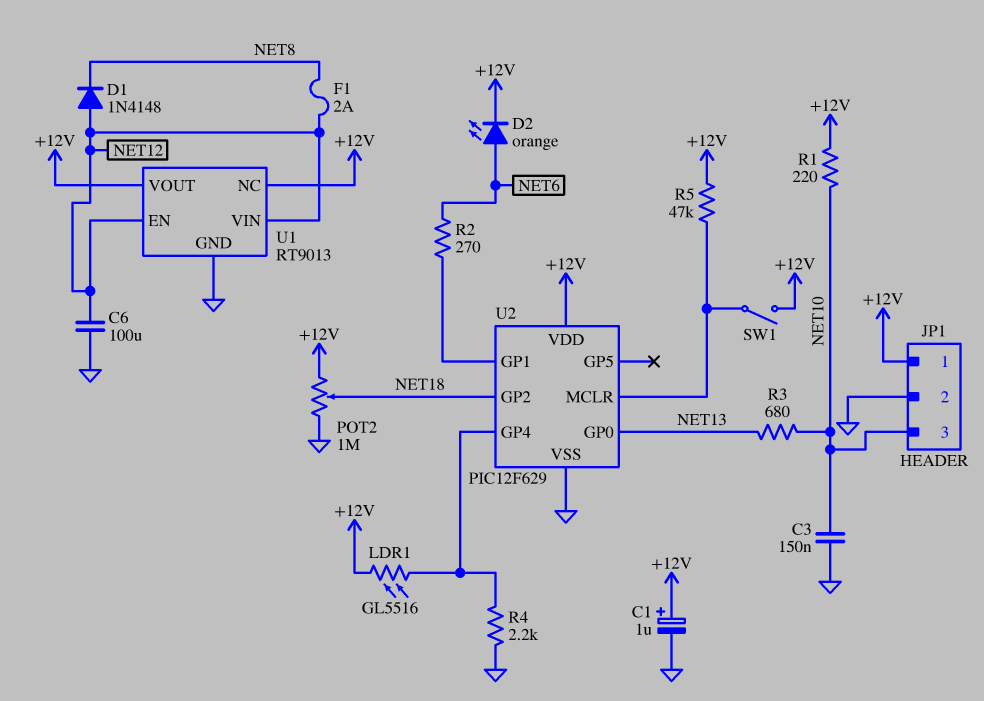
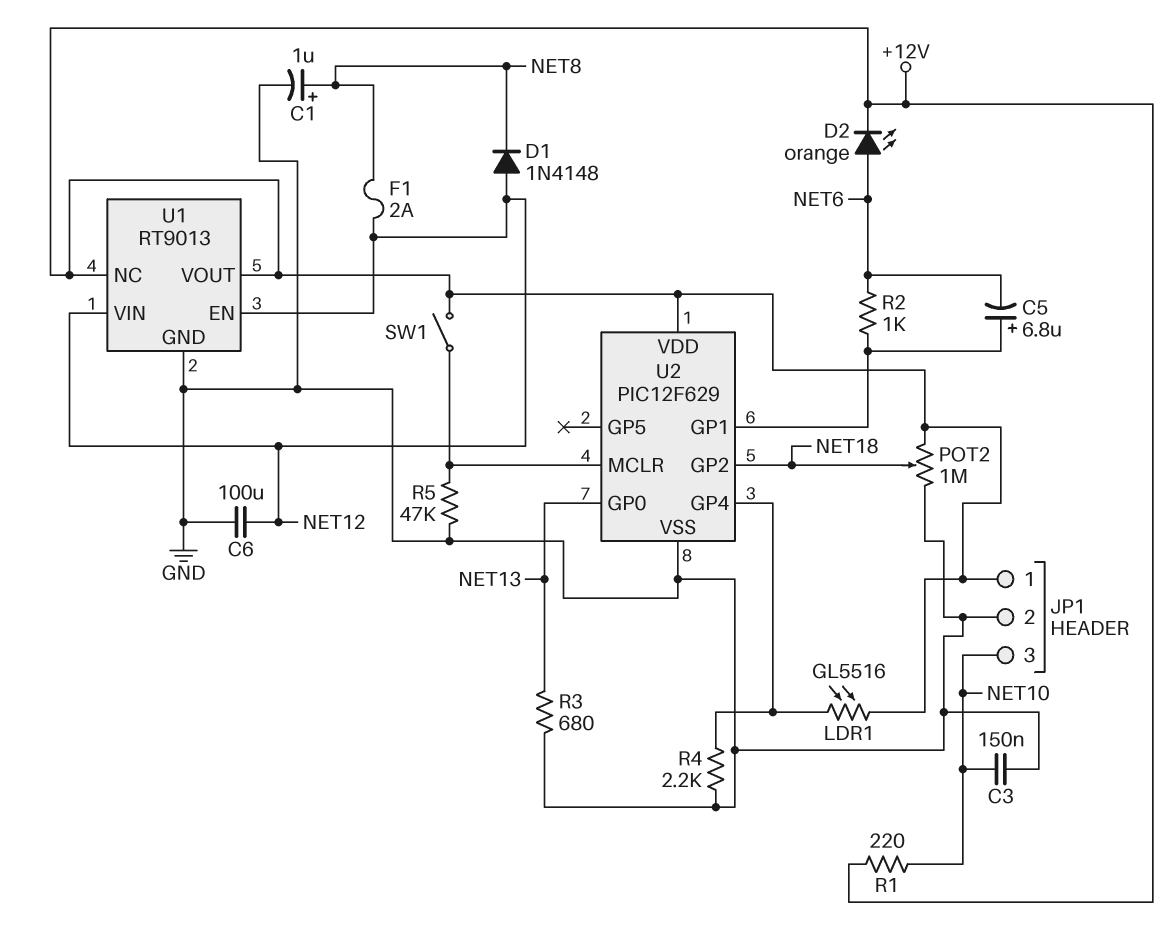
C1: 1uF (plus +12V, minus GND) -> 1uF (plus NET8, minus GND)
C5: none -> 6.8uF (plus U2/GP1, minus NET6)
R2: 270 (NET6, U2/GP1) -> 1k (NET6, U2/GP1)
R3: 680 (NET10, NET13) -> 680 (GND, NET13)
R5: 47k (+12V, U2/MCLR) -> 47k (GND, U2/MCLR)

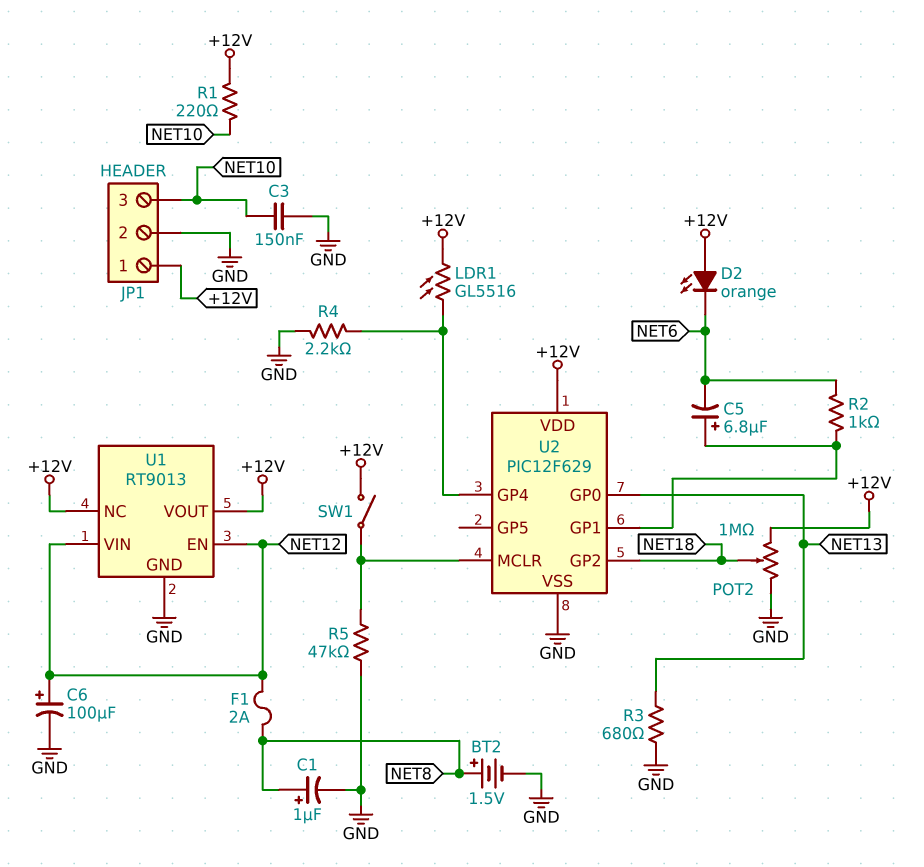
BT2: none -> 1.5V (plus NET8, minus GND)
C6: 100uF (GND, NET12) -> 100uF (plus NET12, minus GND)
D1: diode 1N4148 (A NET12, K NET8) -> none
D2: LED orange (A NET6, K +12V) -> LED orange (A +12V, K NET6)

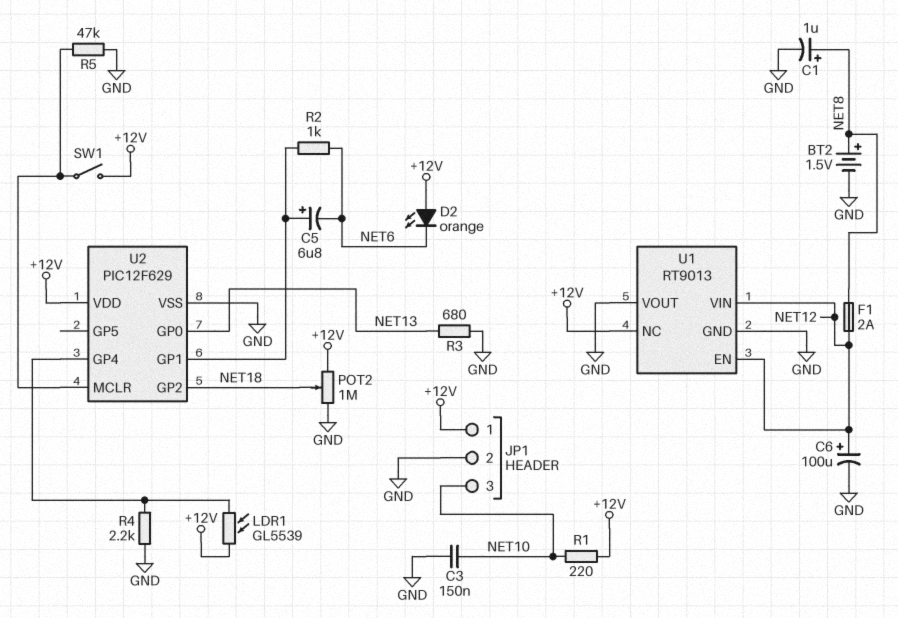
LDR1: GL5516 (+12V, U2/GP4) -> GL5539 (+12V, U2/GP4)
U1 pin VOUT: +12V -> GND

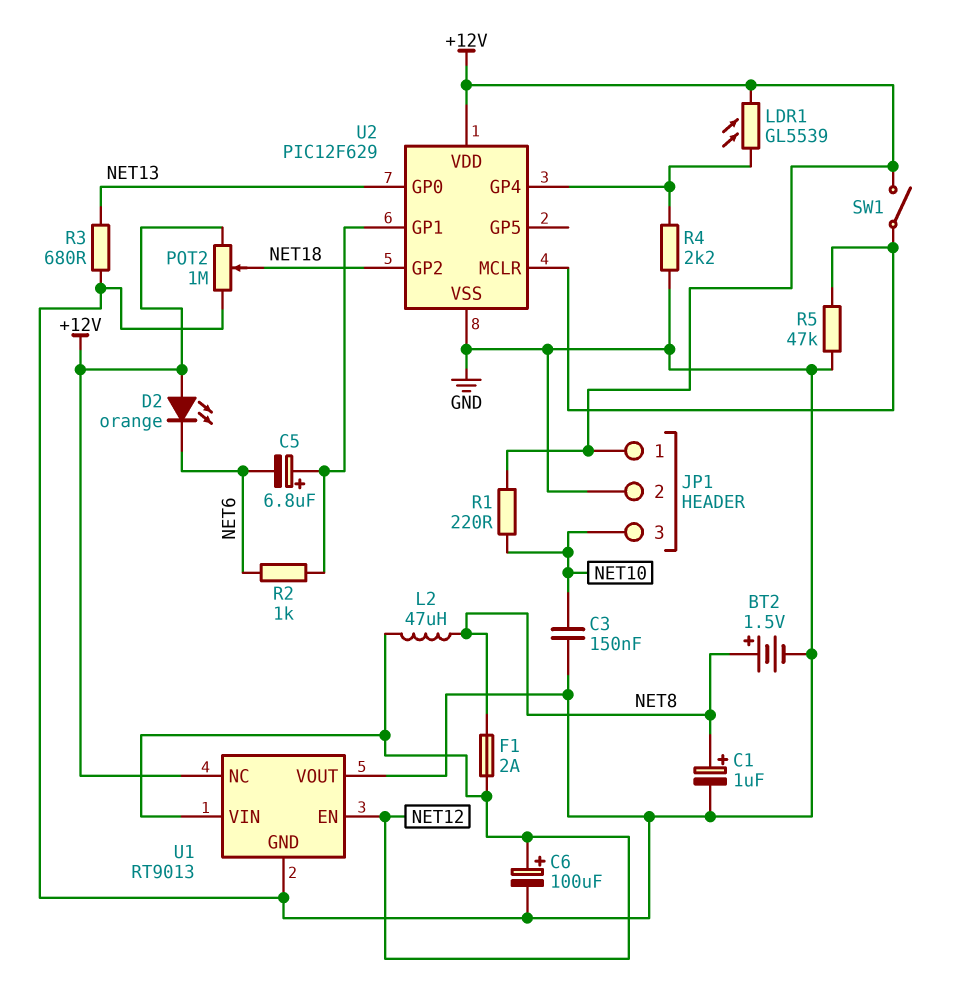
L2: none -> 47uH (NET8, NET12)

